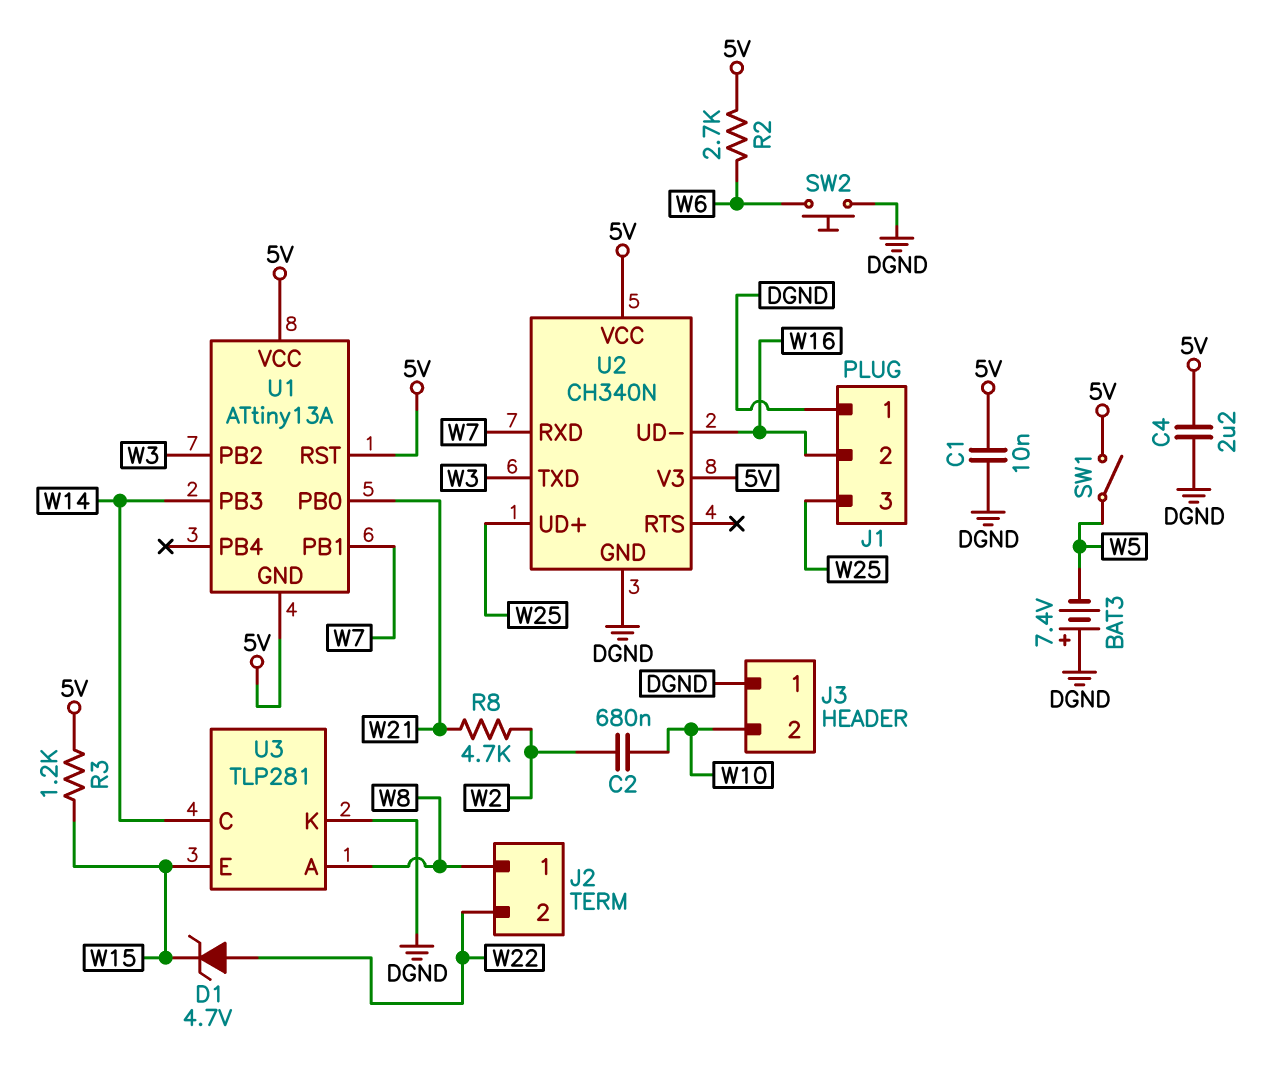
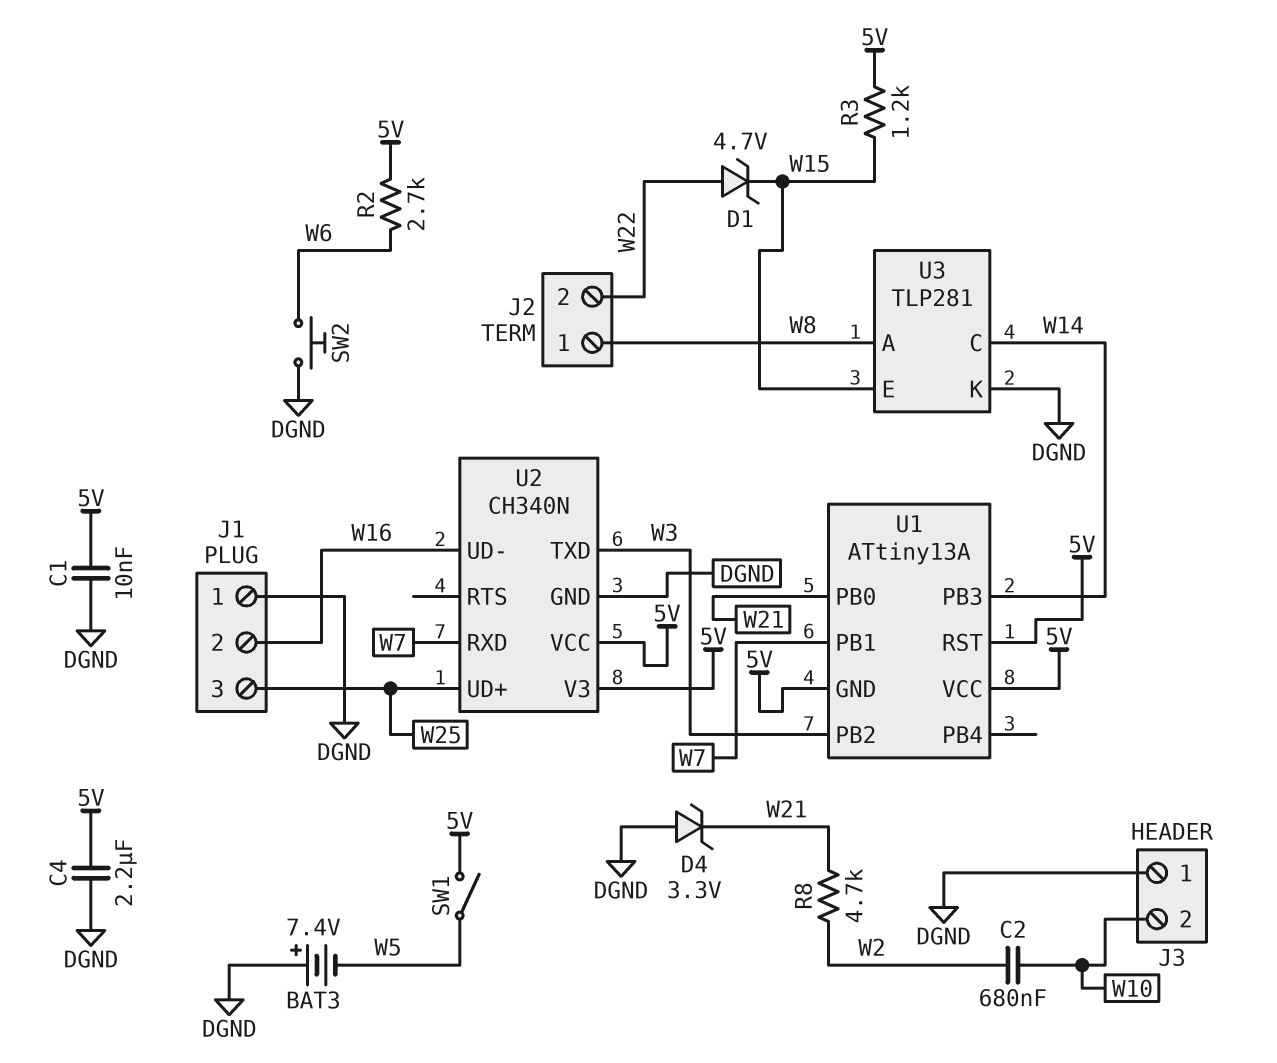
D4: none -> zener 3.3V (A DGND, K W21)

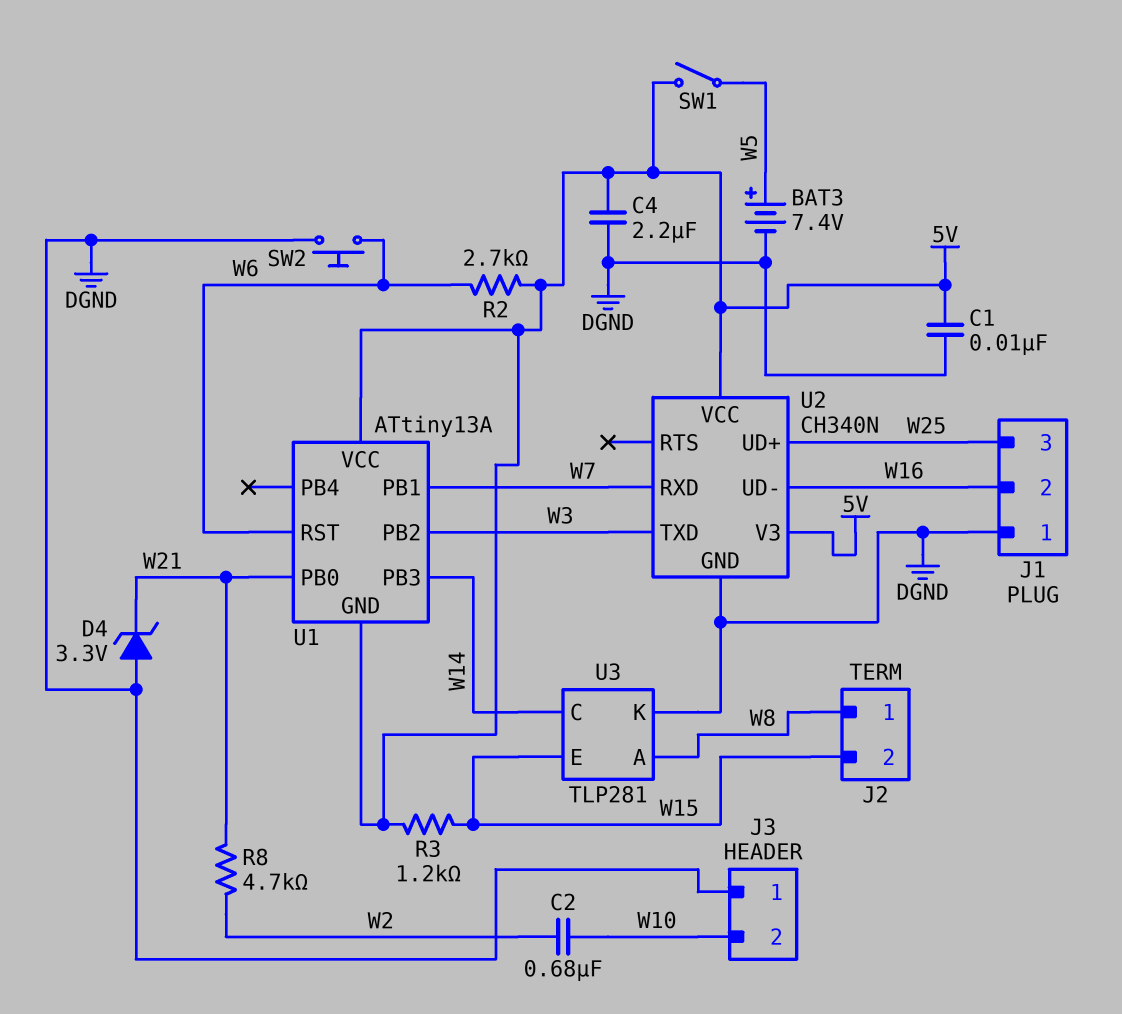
BAT3: 7.4V (plus DGND, minus W5) -> 7.4V (plus W5, minus DGND)
D1: zener 4.7V (A W22, K W15) -> none
J2 pin 2: W22 -> W15
U1 pin RST: 5V -> W6

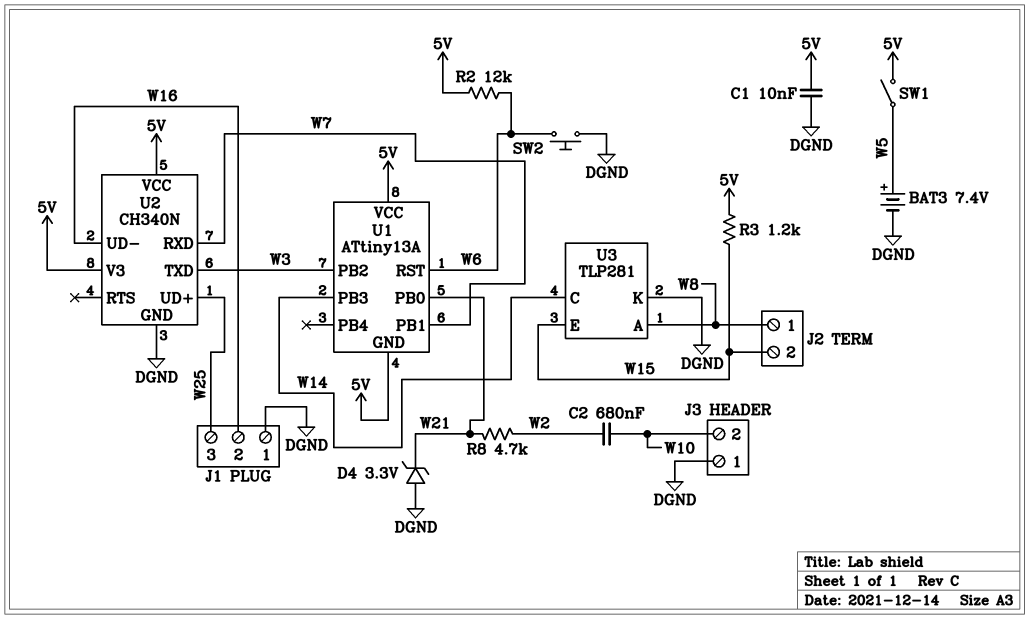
C4: 2.2uF (5V, DGND) -> none
R2: 2.7k (5V, W6) -> 12k (5V, W6)

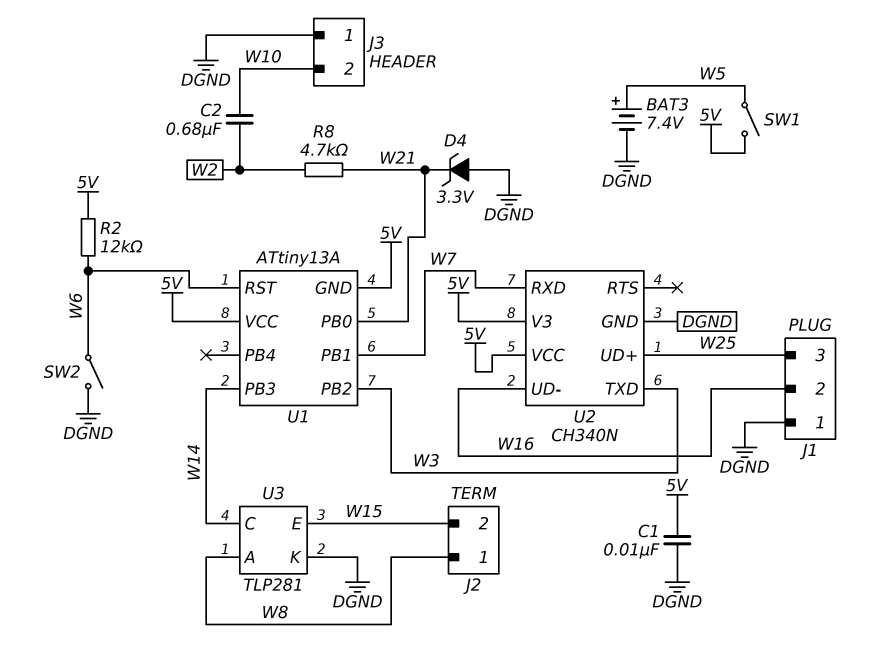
R3: 1.2k (5V, W15) -> none
SW2: button (DGND, W6) -> switch (DGND, W6)

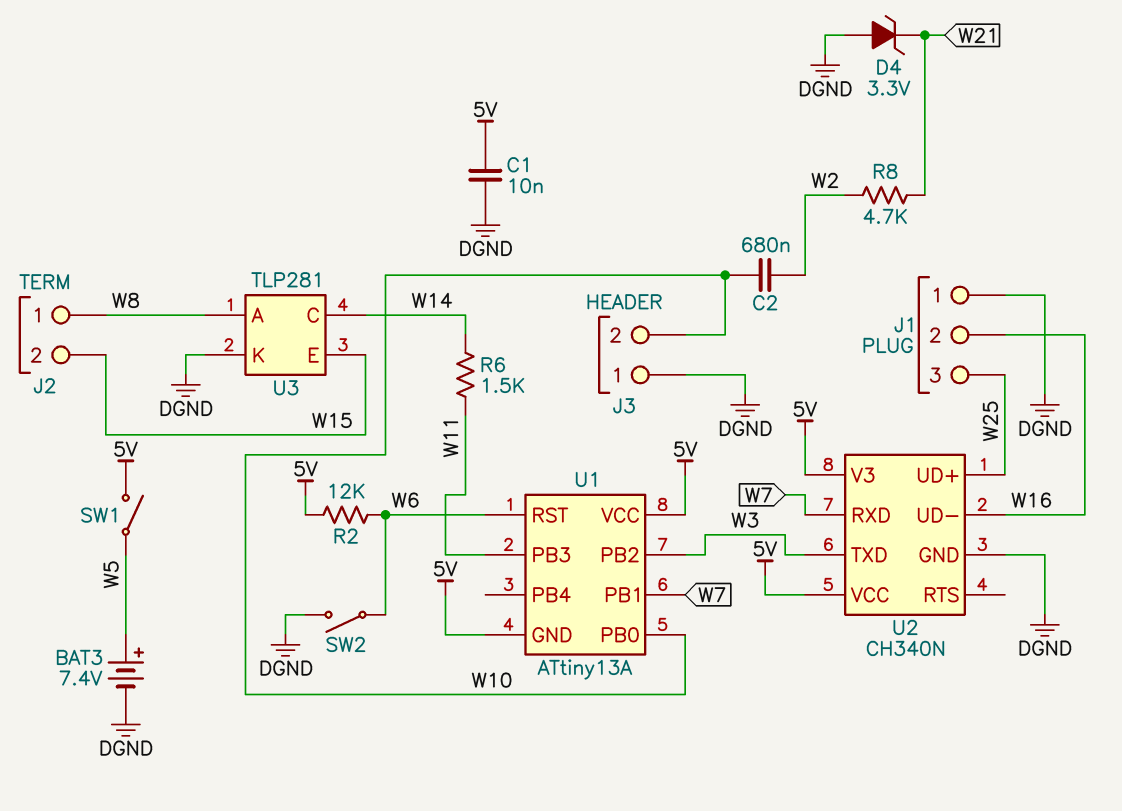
R6: none -> 1.5k (W11, W14)
U1 pin PB0: W21 -> W10
U1 pin PB3: W14 -> W11

